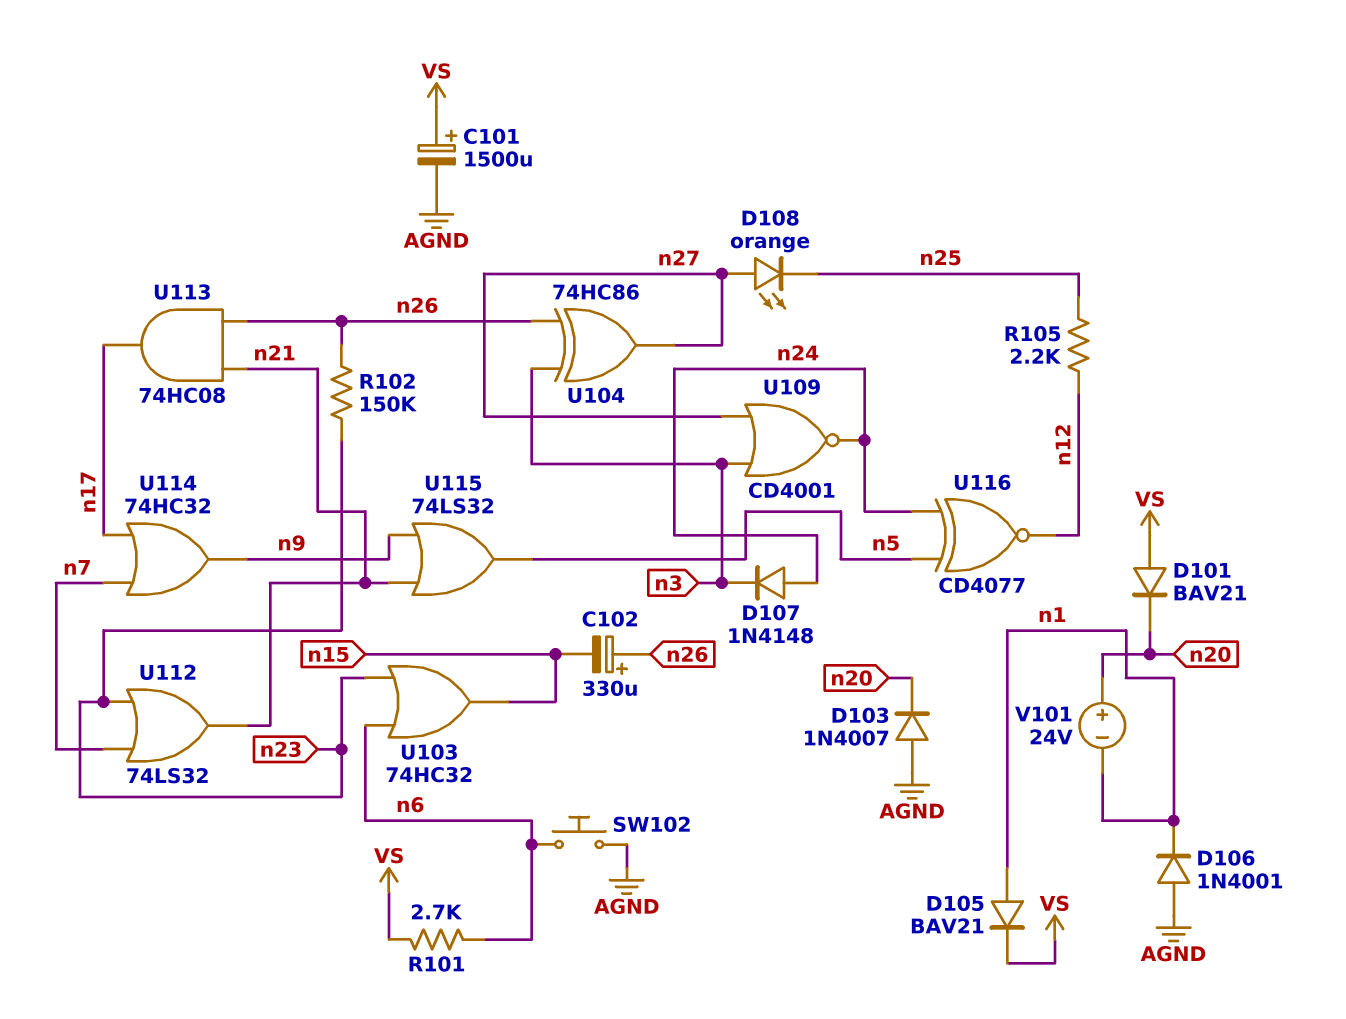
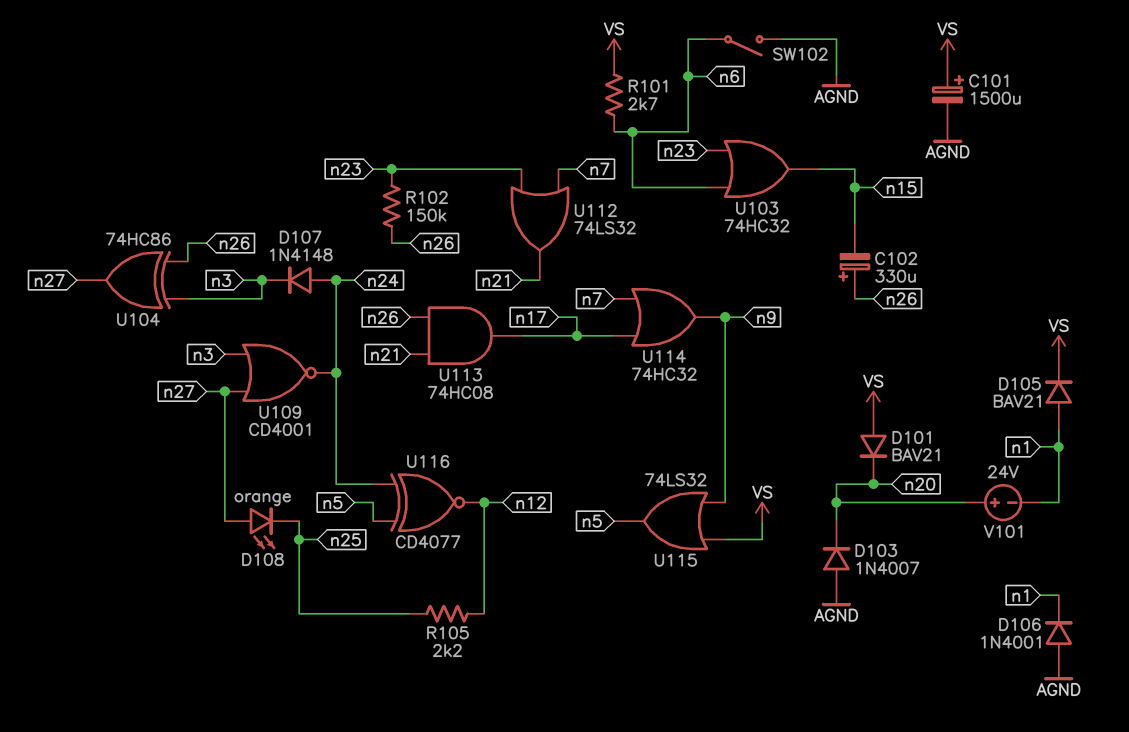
SW102: button (AGND, n6) -> switch (AGND, n6)
U115: OR 74LS32 (in n9, in n21, out n5) -> OR 74LS32 (in VS, in n9, out n5)

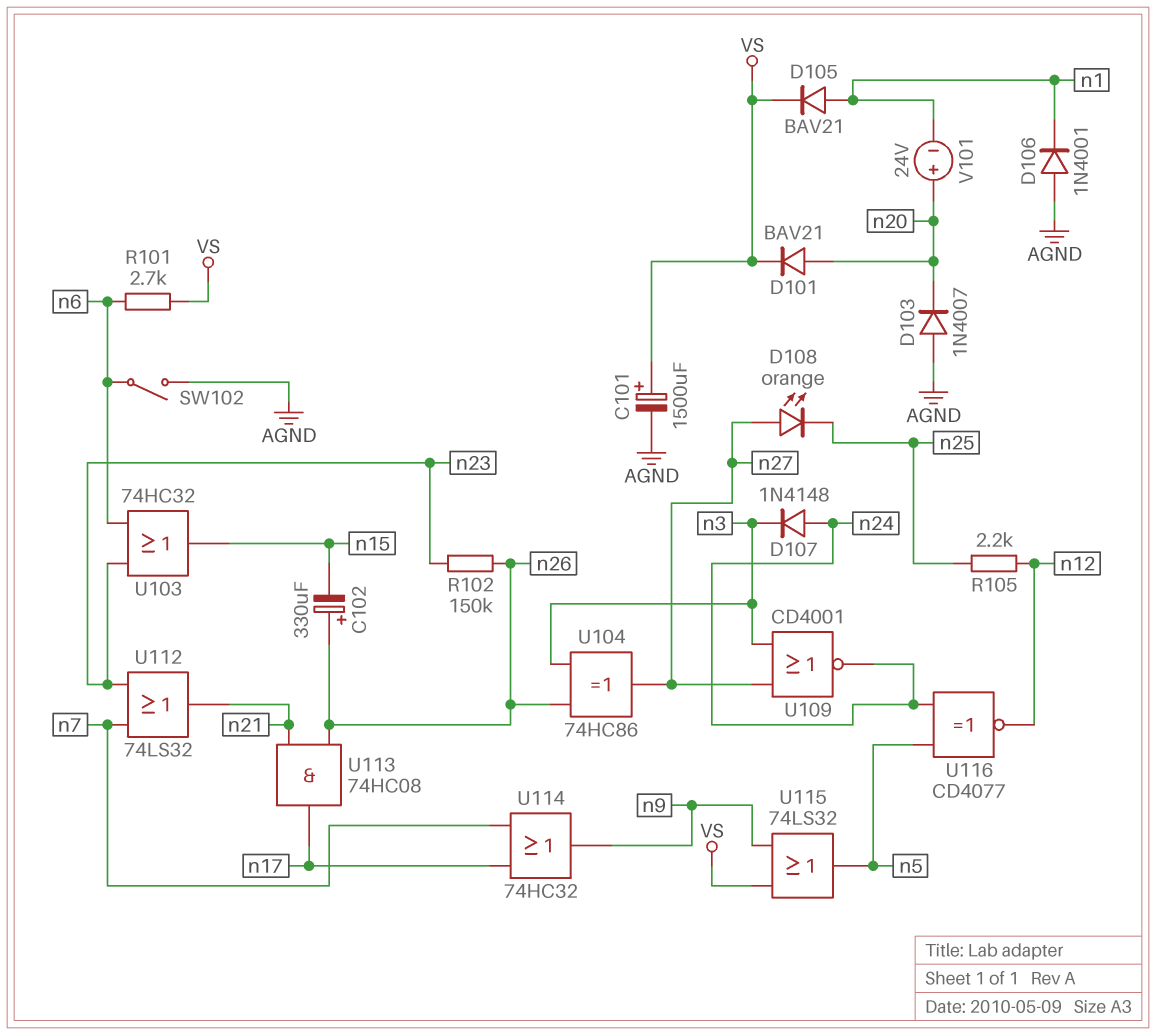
D101: diode BAV21 (A VS, K n20) -> diode BAV21 (A n20, K VS)

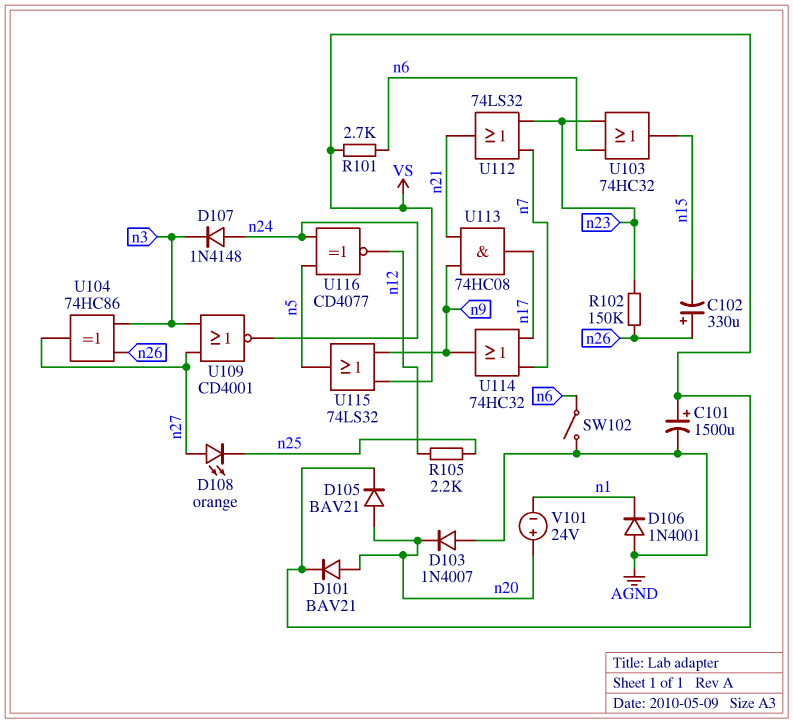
D105: diode BAV21 (A n1, K VS) -> diode BAV21 (A n20, K VS)
U113: AND 74HC08 (in n21, in n26, out n17) -> AND 74HC08 (in n9, in n21, out n17)

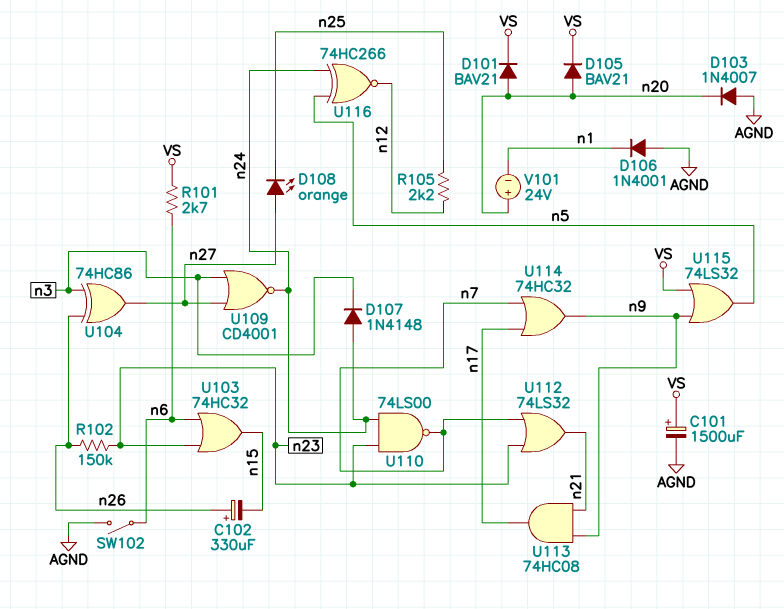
U110: none -> NAND 74LS00 (in n23, in n24, out n7)
U116: XNOR CD4077 (in n5, in n24, out n12) -> XNOR 74HC266 (in n5, in n24, out n12)

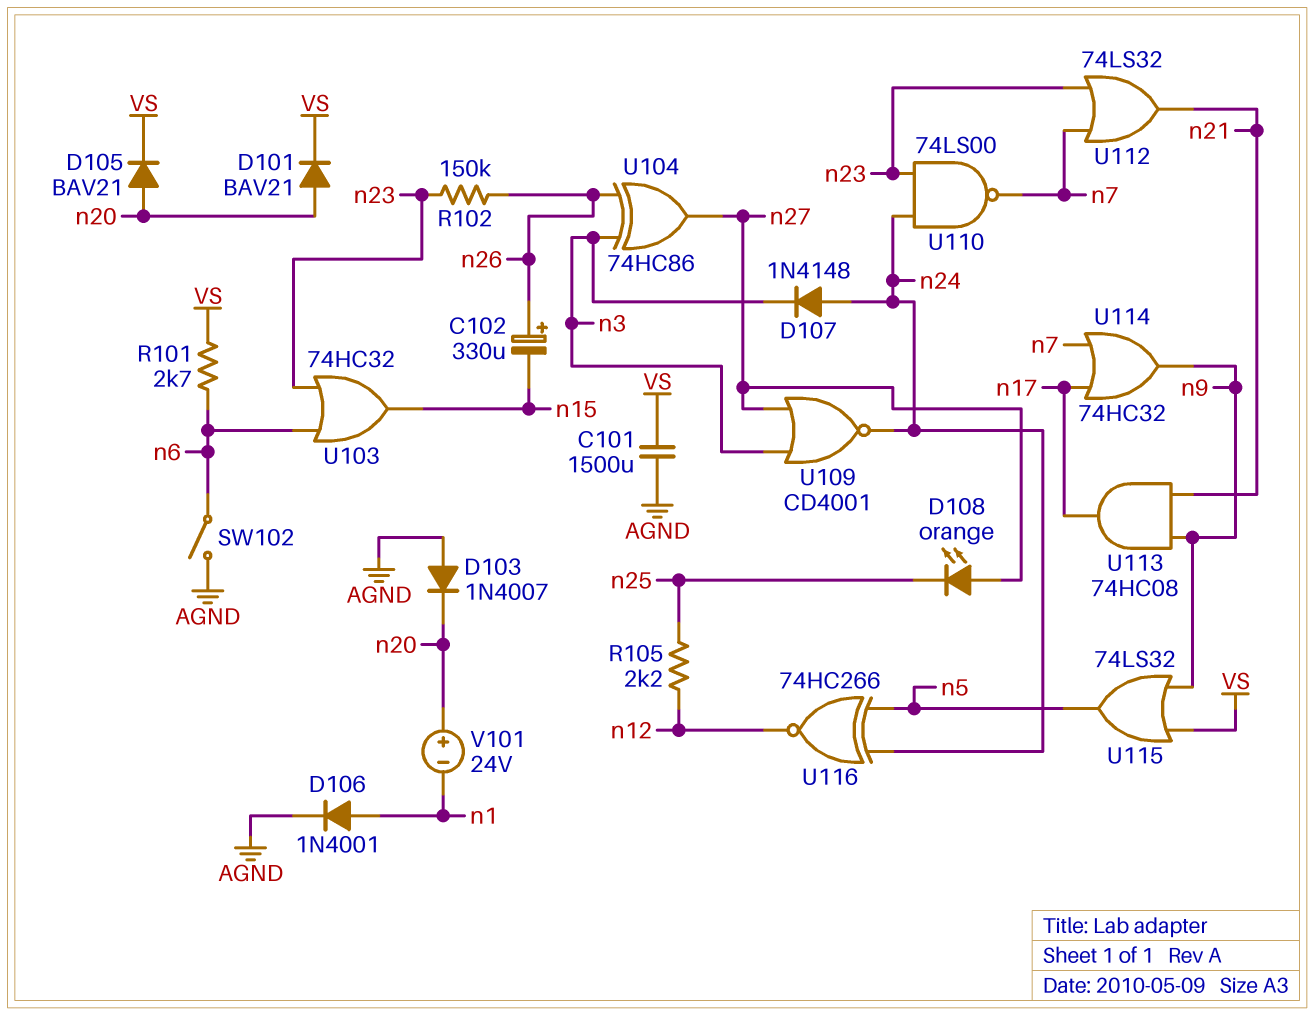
C101: 1500uF (plus VS, minus AGND) -> 1500uF (AGND, VS)
D106: diode 1N4001 (A AGND, K n1) -> diode 1N4001 (A n1, K AGND)

